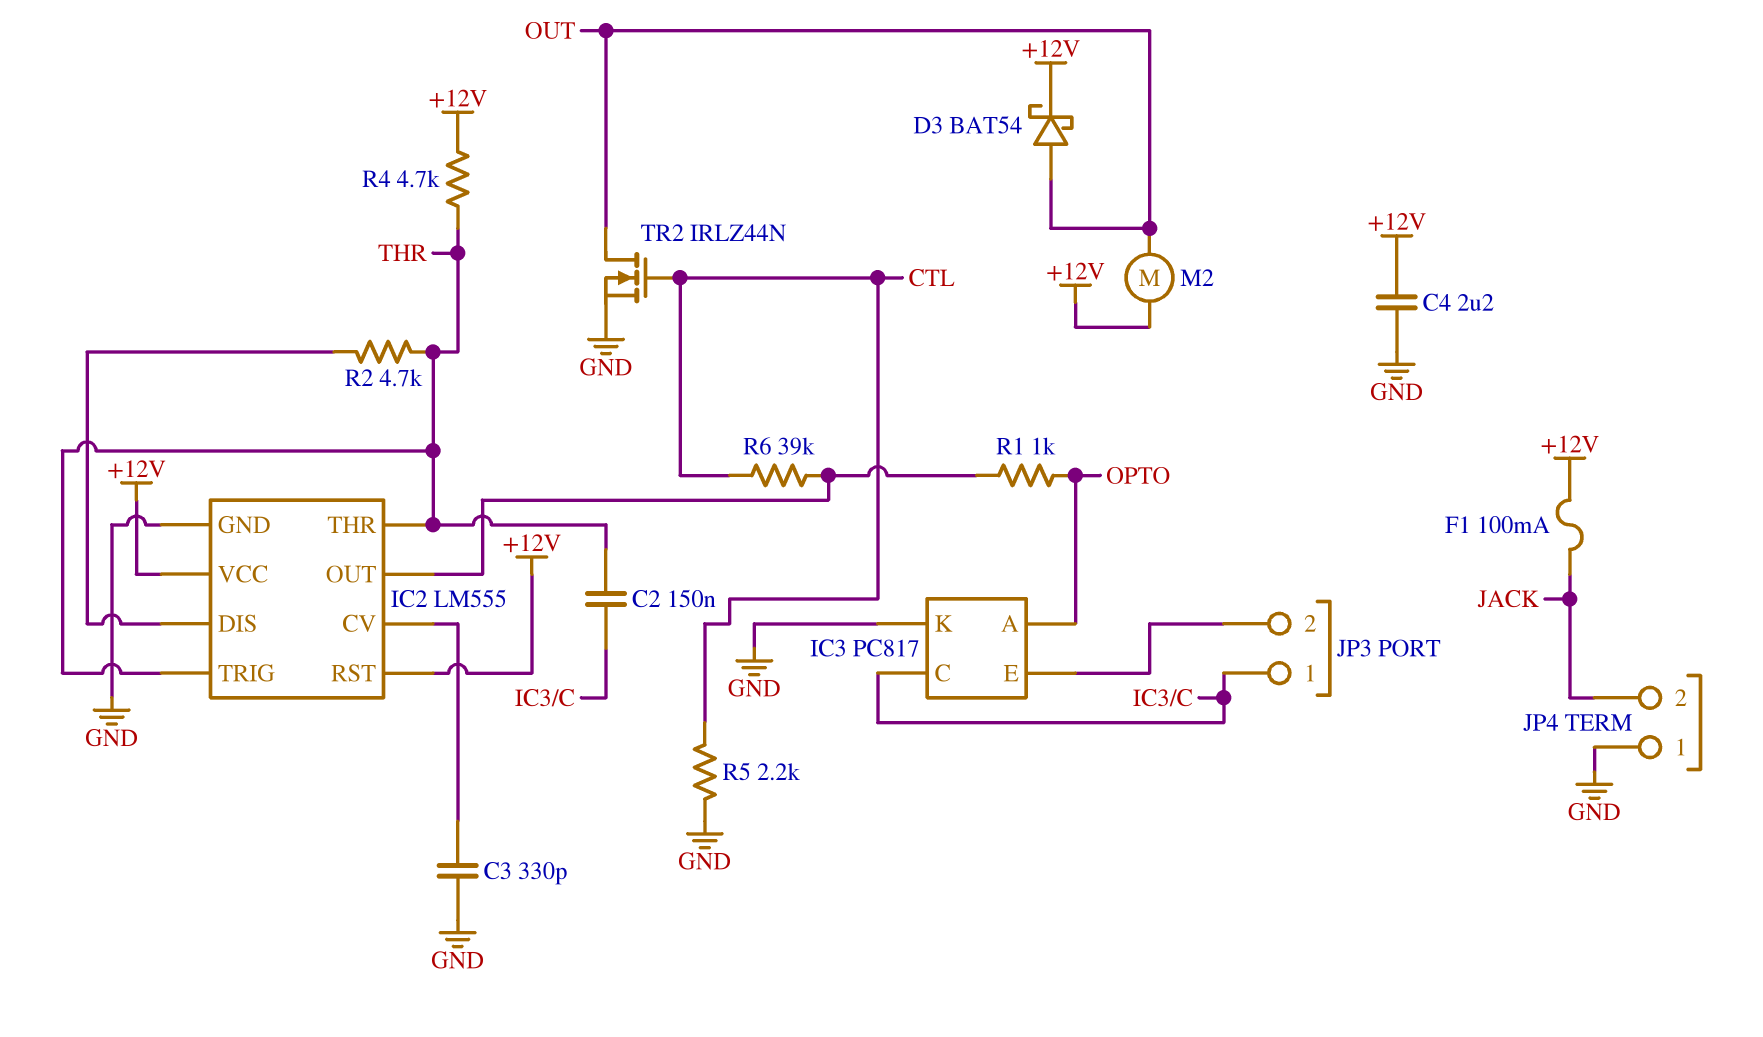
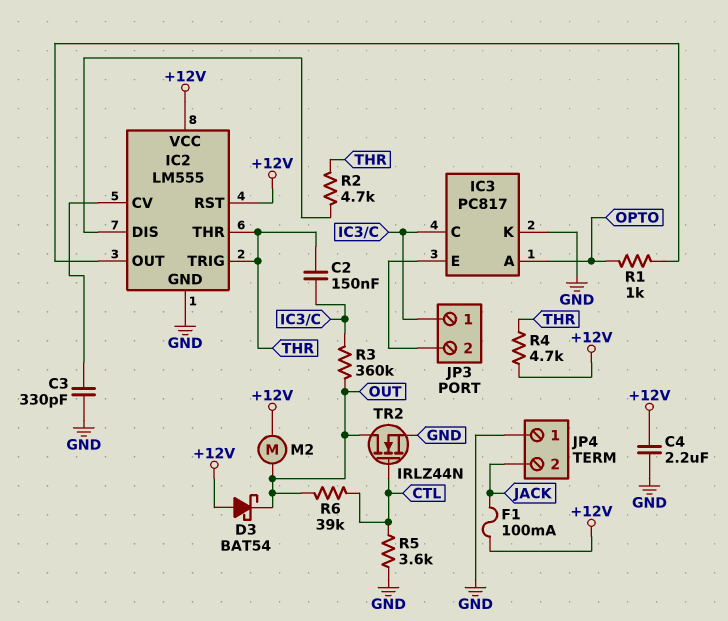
D3: schottky BAT54 (A OUT, K +12V) -> schottky BAT54 (A +12V, K OUT)
R3: none -> 360k (IC3/C, OUT)
R5: 2.2k (CTL, GND) -> 3.6k (CTL, GND)
R6: 39k (CTL, IC2/OUT) -> 39k (CTL, OUT)

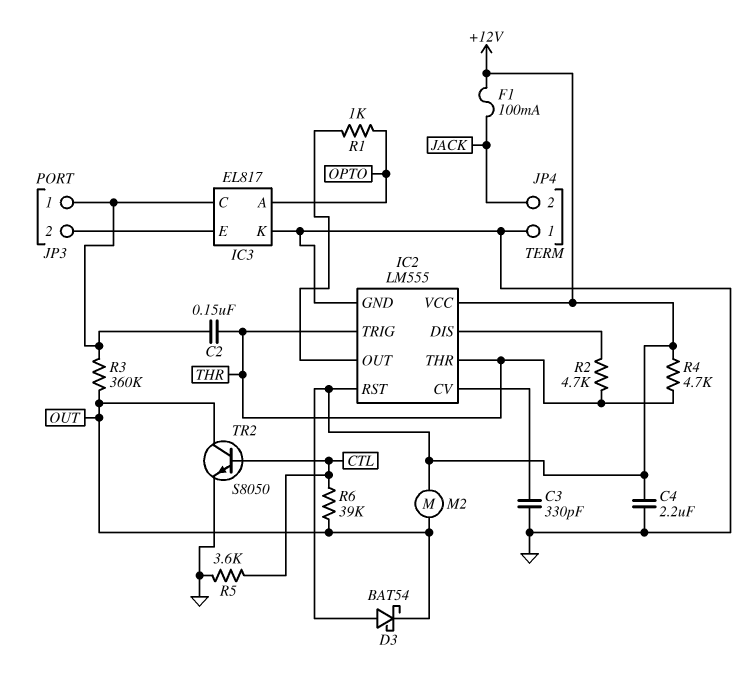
IC3: PC817 -> EL817
TR2: NMOS IRLZ44N (G CTL, D OUT, S GND) -> NPN S8050 (B CTL, C OUT, E GND)

